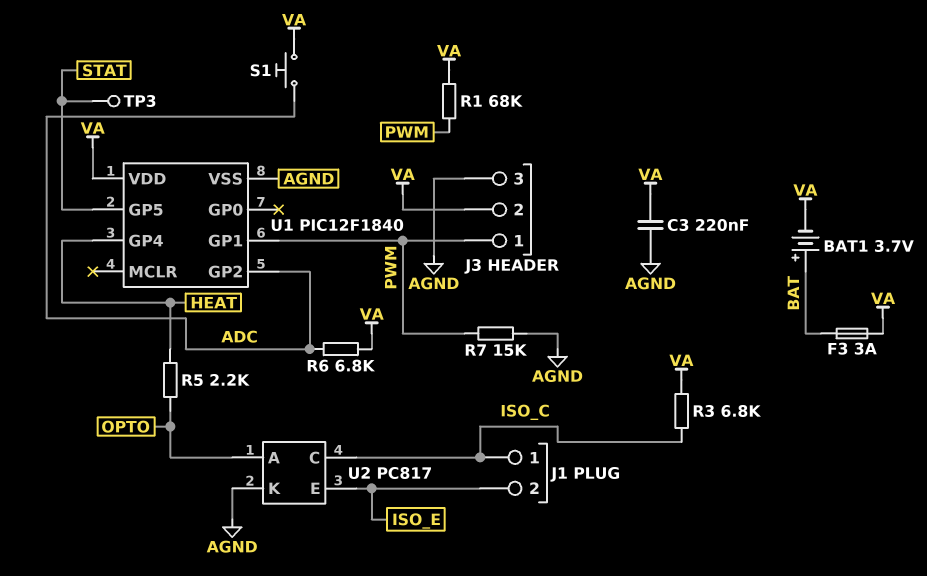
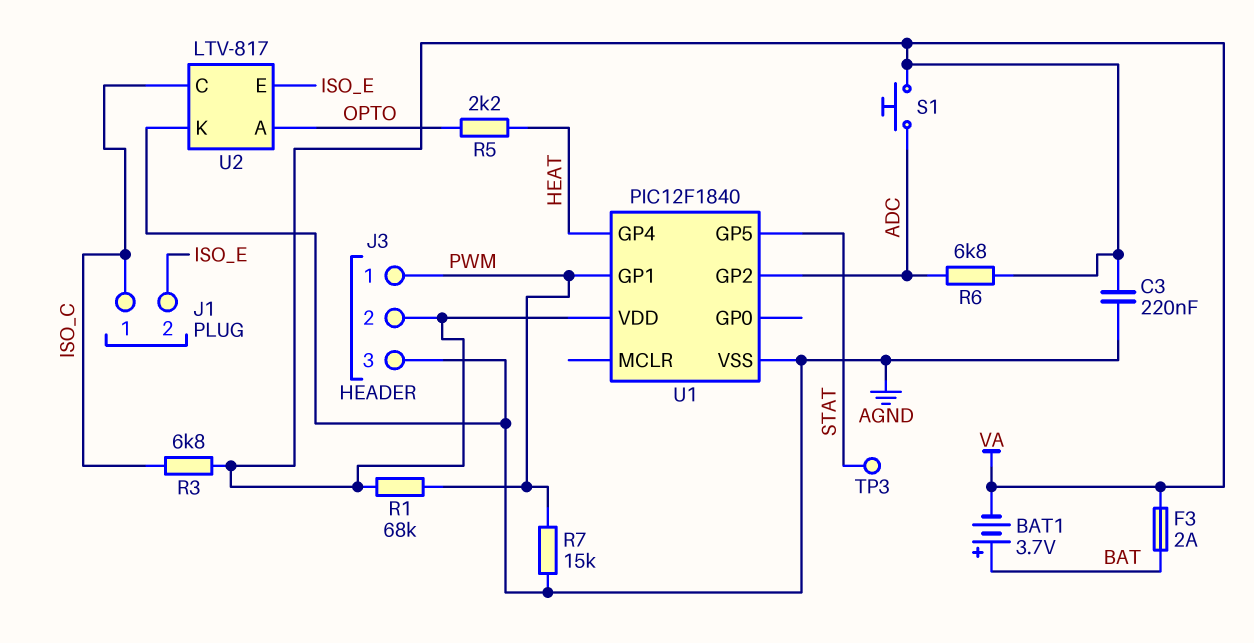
F3: 3A (BAT, VA) -> 2A (BAT, VA)
U2: PC817 -> LTV-817

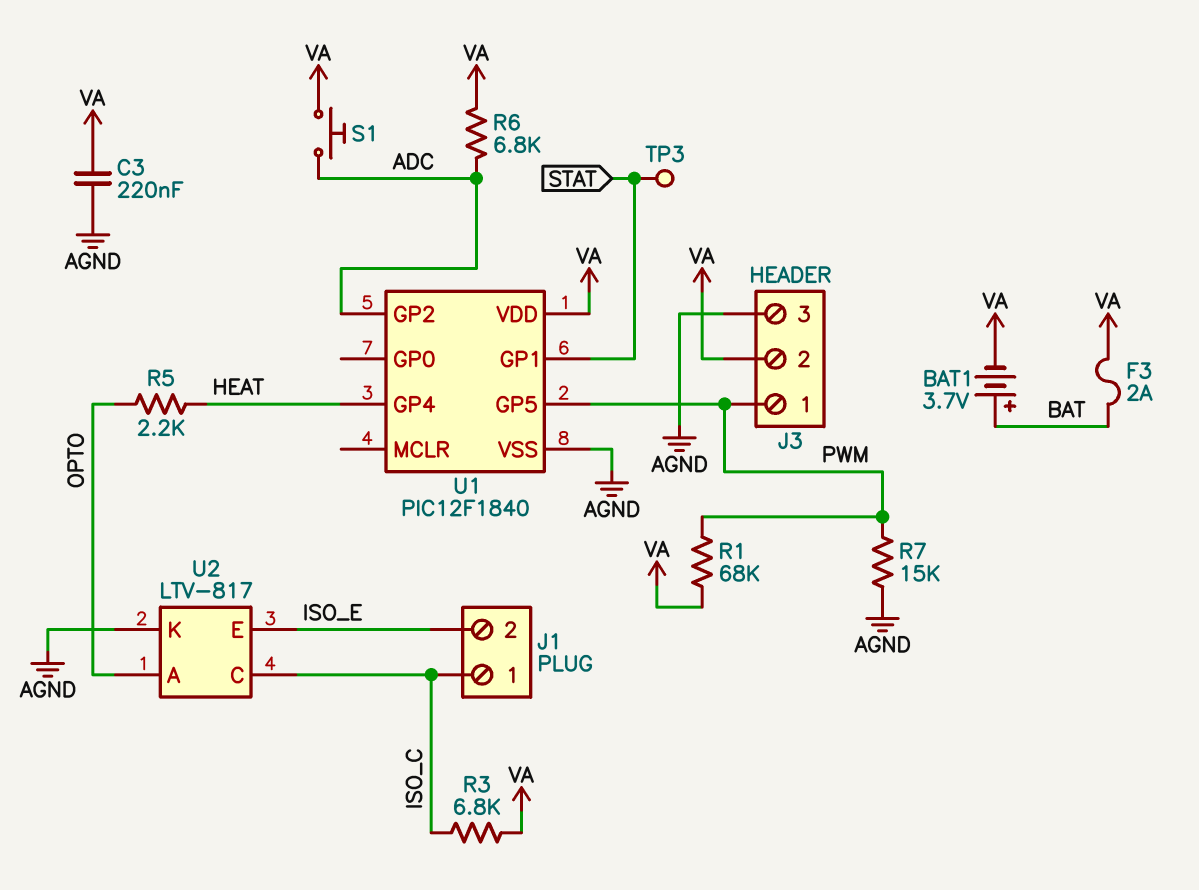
U1 pin GP1: PWM -> STAT
U1 pin GP5: STAT -> PWM

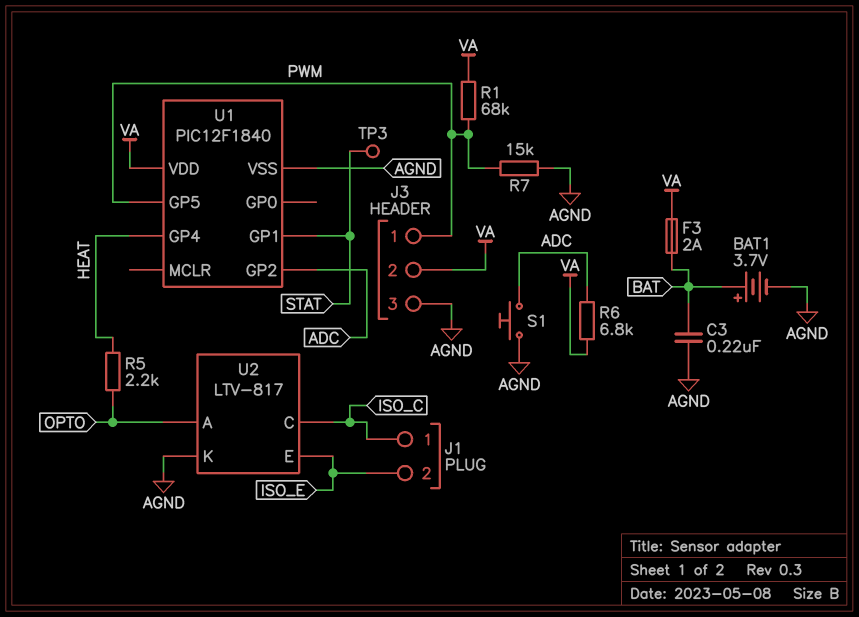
BAT1: 3.7V (plus BAT, minus VA) -> 3.7V (plus BAT, minus AGND)
C3: 220nF (AGND, VA) -> 220nF (AGND, BAT)
R3: 6.8k (ISO_C, VA) -> none
S1: button (ADC, VA) -> button (ADC, AGND)

